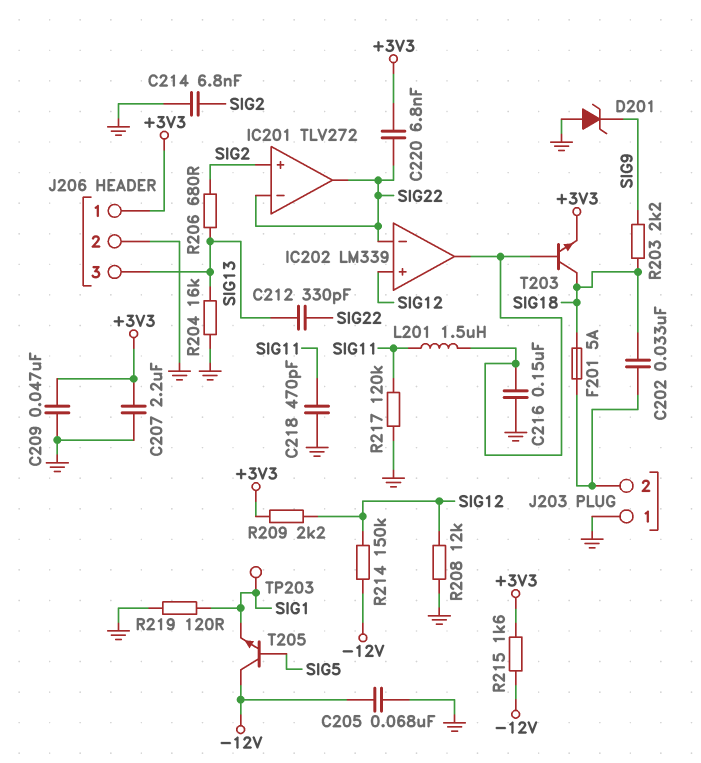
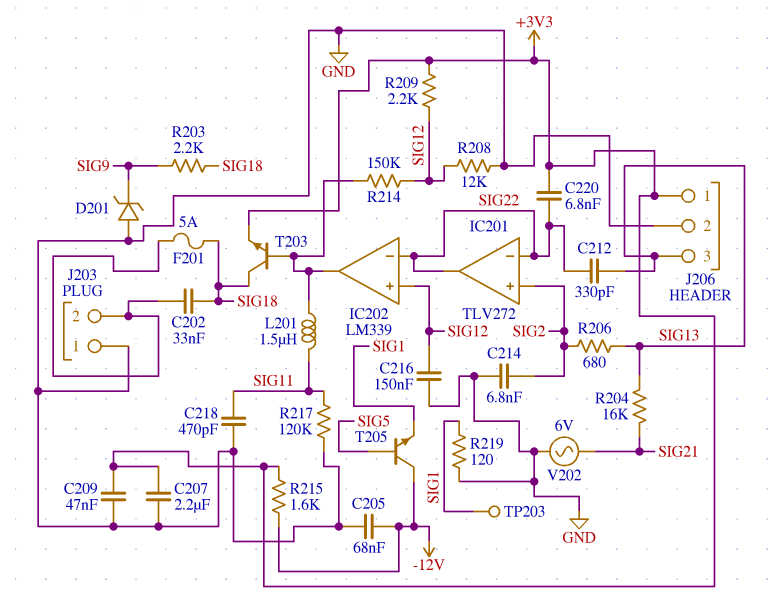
C216: 150nF (GND, IC202/out) -> 150nF (GND, SIG12)
R204: 16k (GND, SIG13) -> 16k (SIG13, SIG21)
R214: 150k (-12V, SIG12) -> 150k (IC202/out, SIG12)
V202: none -> AC 6V (GND, SIG21)

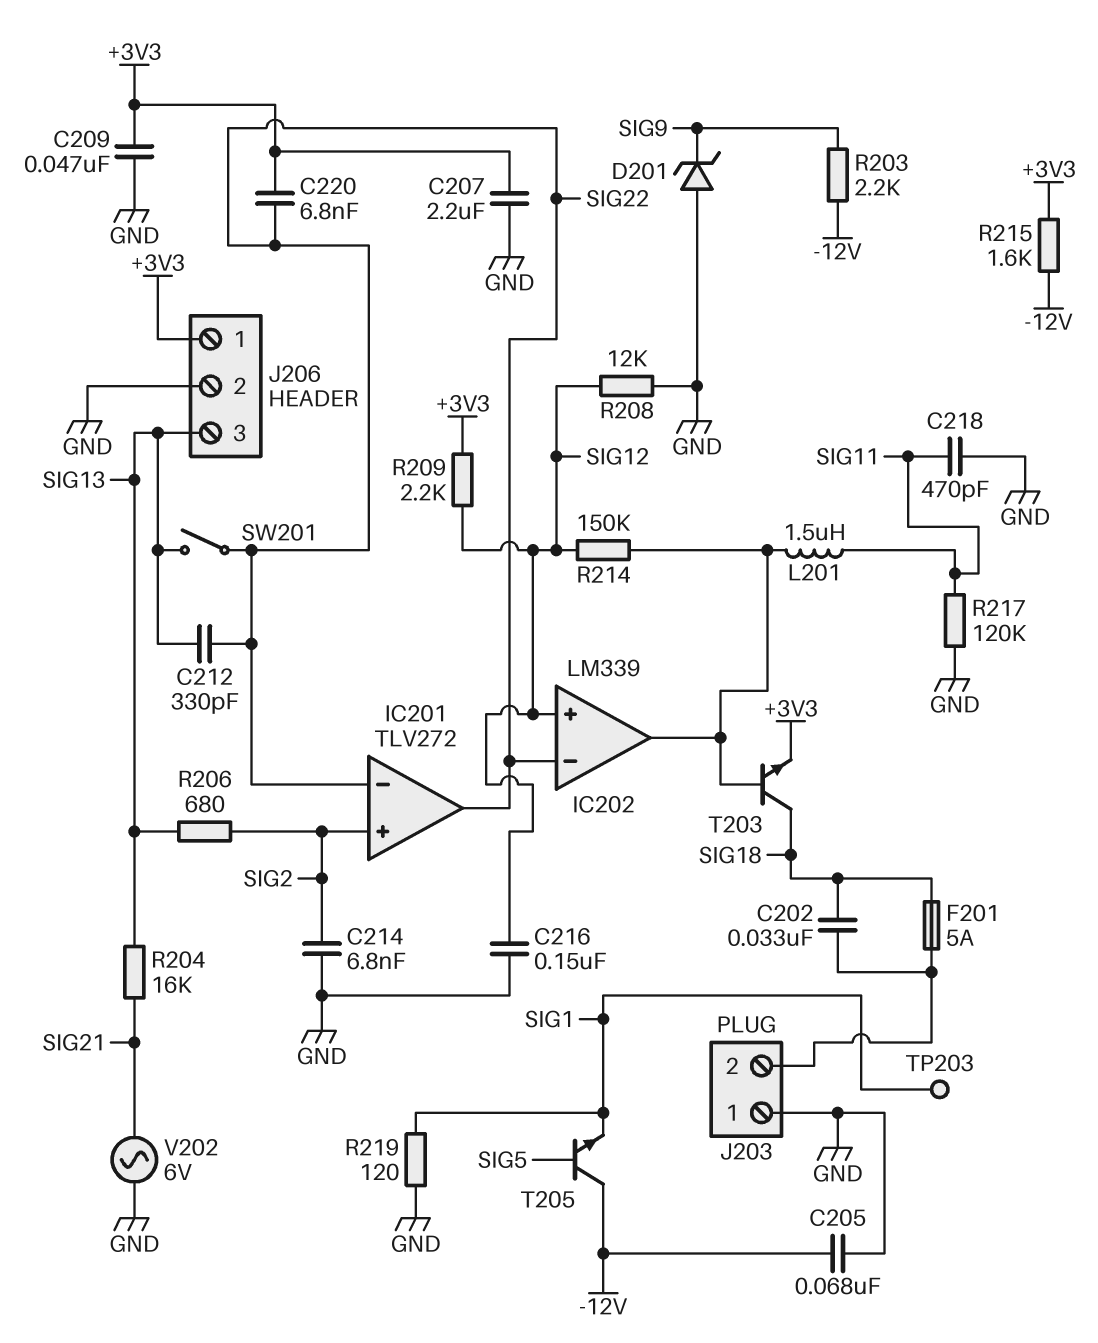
R203: 2.2k (SIG9, SIG18) -> 2.2k (-12V, SIG9)
SW201: none -> switch (SIG13, SIG22)

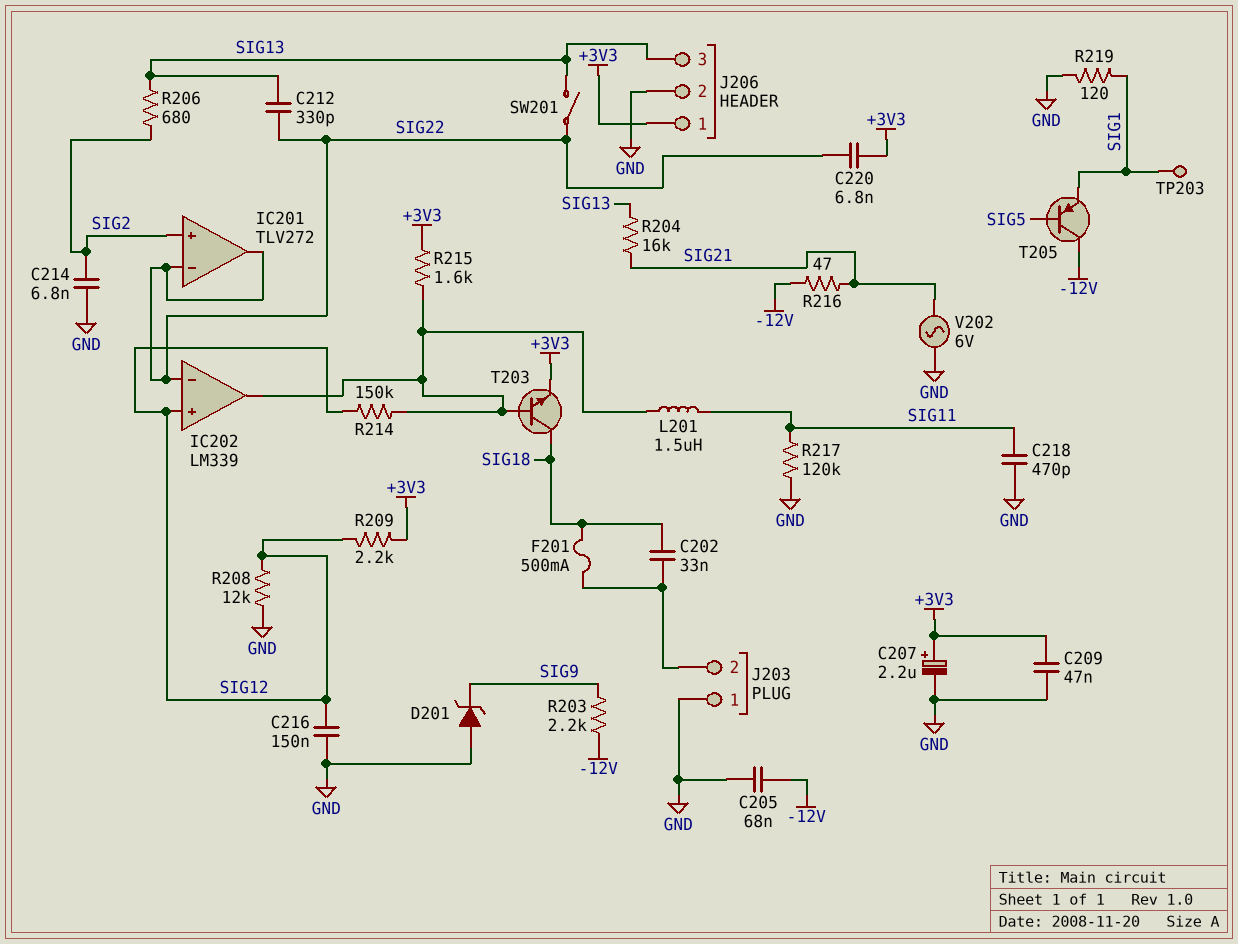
C207: 2.2uF (+3V3, GND) -> 2.2uF (plus +3V3, minus GND)
F201: 5A (J203/2, SIG18) -> 500mA (J203/2, SIG18)
R215: 1.6k (+3V3, -12V) -> 1.6k (+3V3, IC202/out)
R216: none -> 47 (-12V, SIG21)
T205: NPN (B SIG5, C -12V, E SIG1) -> PNP (B SIG5, C -12V, E SIG1)

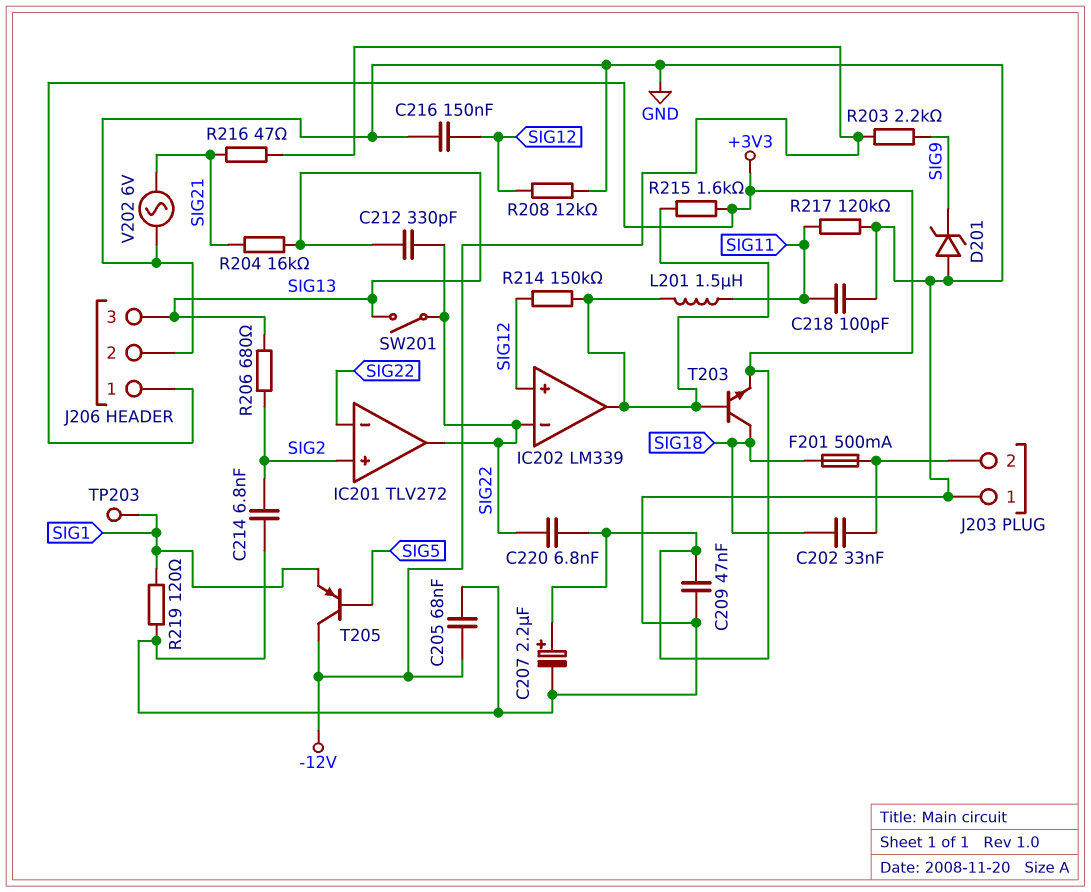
C218: 470pF (GND, SIG11) -> 100pF (GND, SIG11)
R209: 2.2k (+3V3, SIG12) -> none

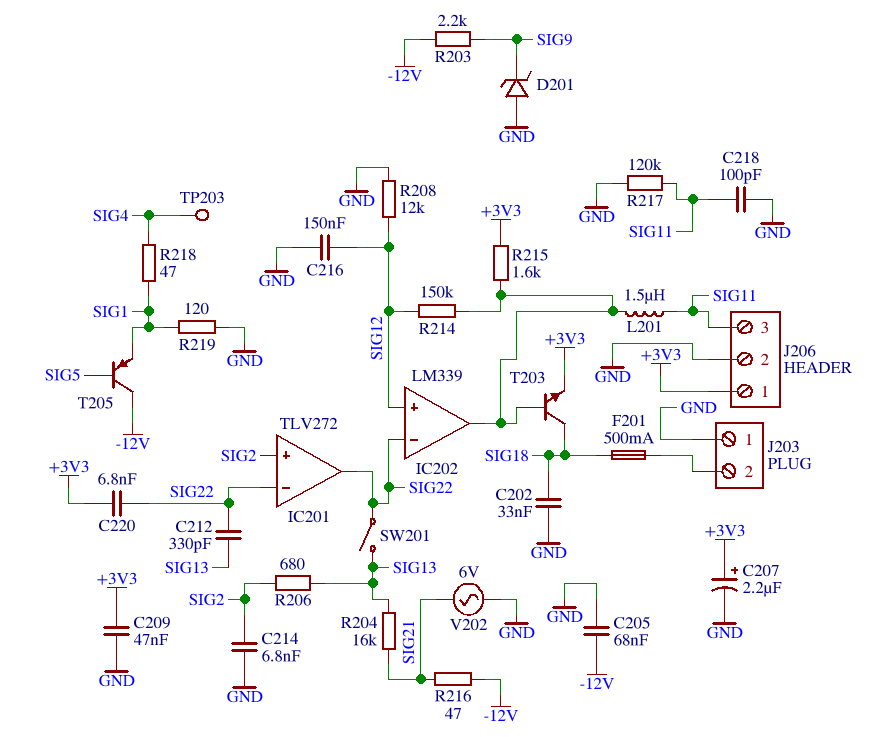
C202: 33nF (J203/2, SIG18) -> 33nF (GND, SIG18)
J206 pin 3: SIG13 -> SIG11
R218: none -> 47 (SIG1, SIG4)
TP203: test point (SIG1) -> test point (SIG4)

